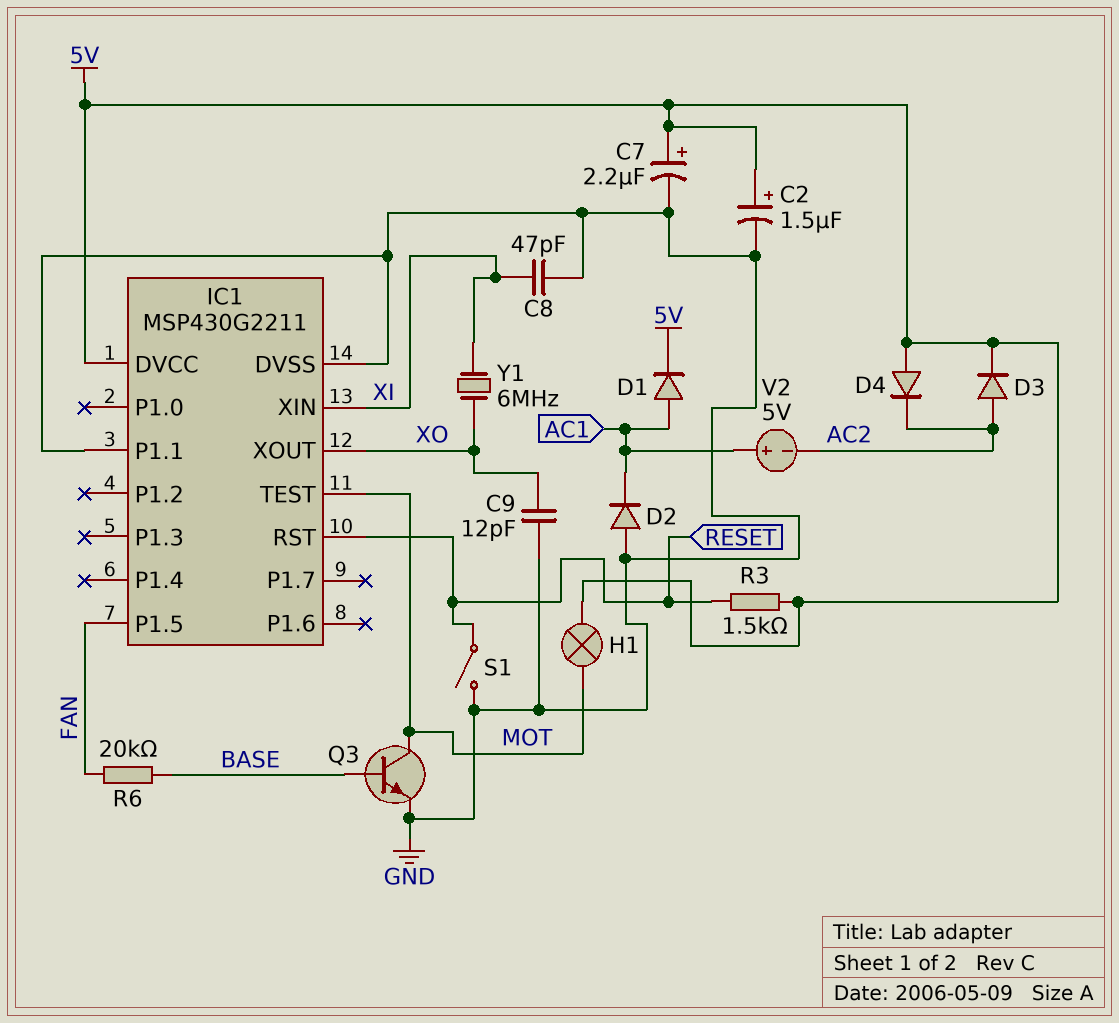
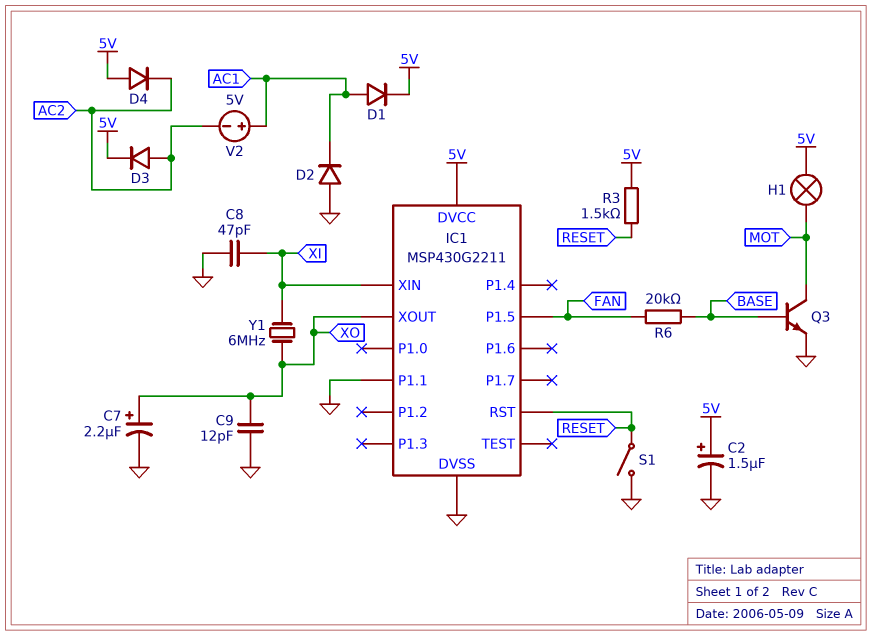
C7: 2.2uF (plus 5V, minus GND) -> 2.2uF (plus XO, minus GND)
IC1 pin TEST: MOT -> none

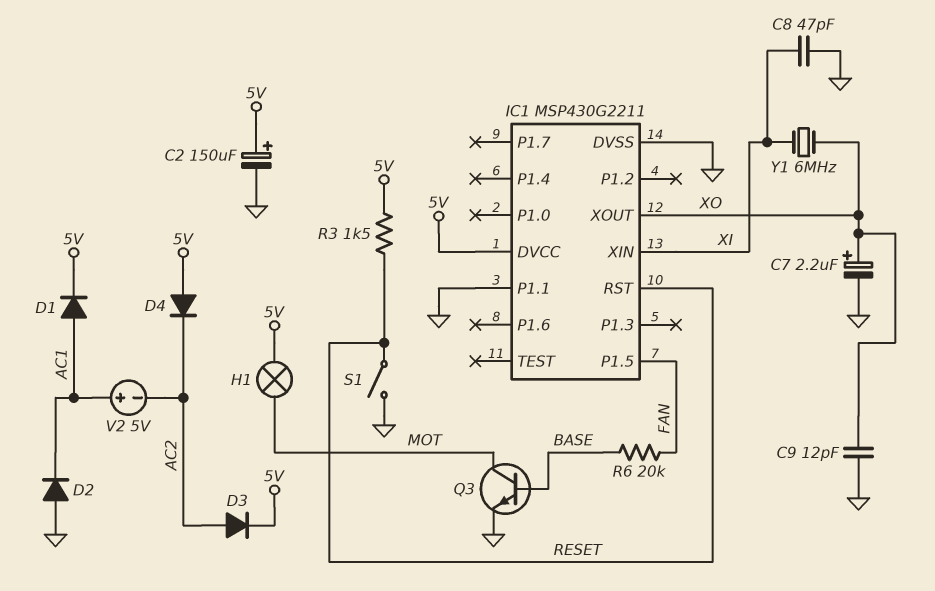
C2: 1.5uF (plus 5V, minus GND) -> 150uF (plus 5V, minus GND)

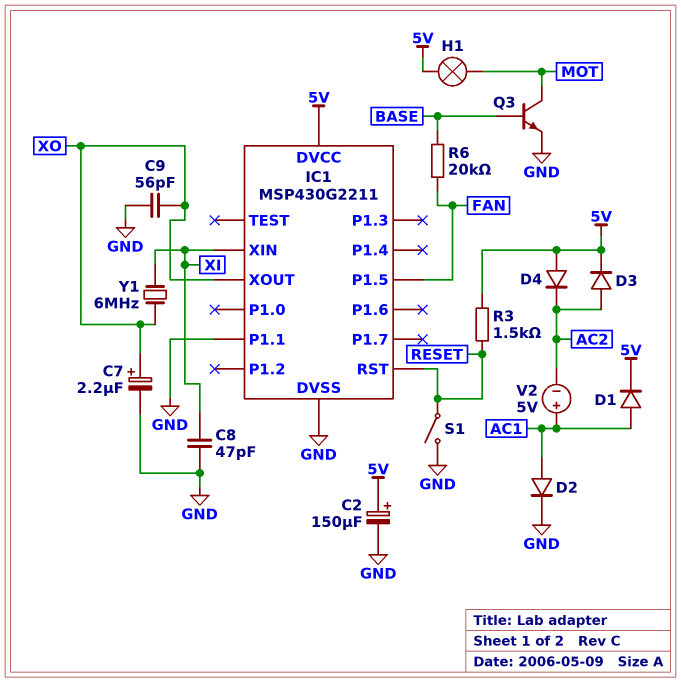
C9: 12pF (GND, XO) -> 56pF (GND, XO)
D2: diode (A GND, K AC1) -> diode (A AC1, K GND)

